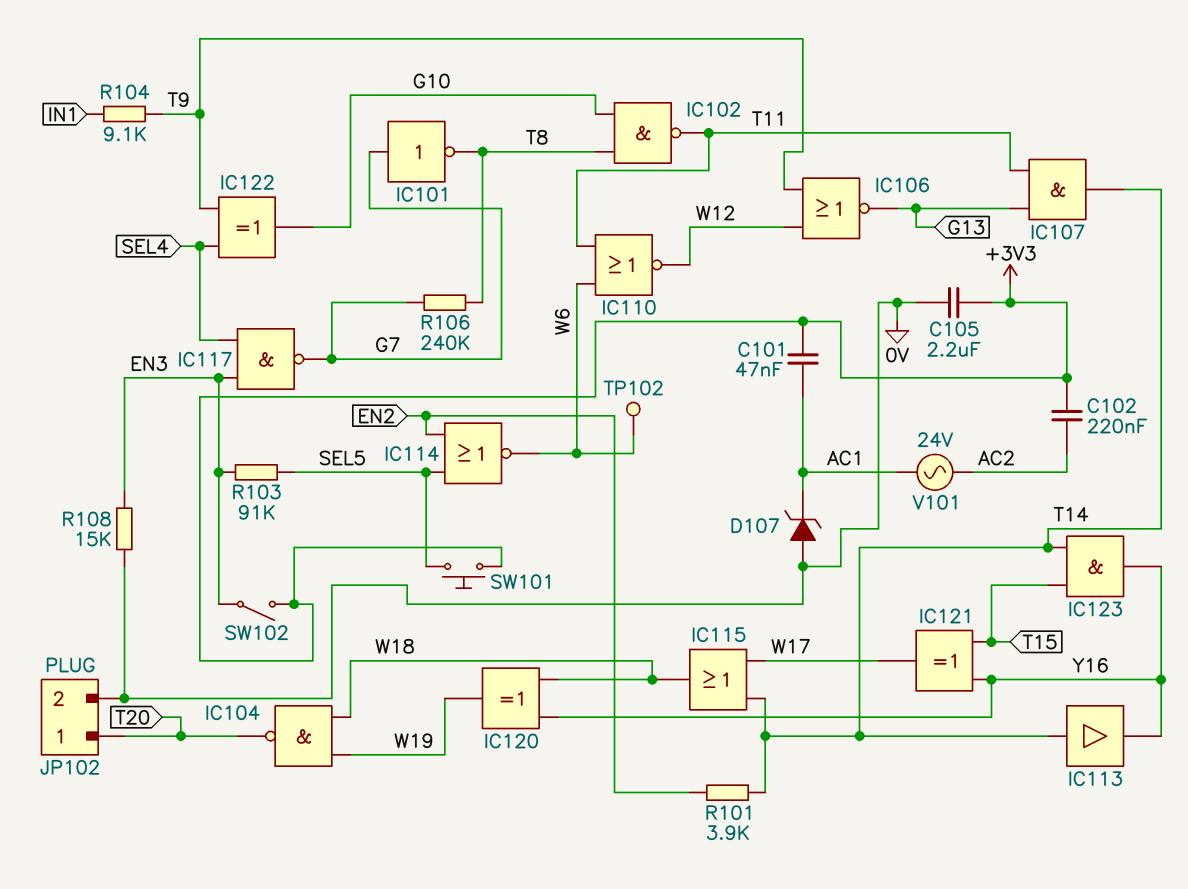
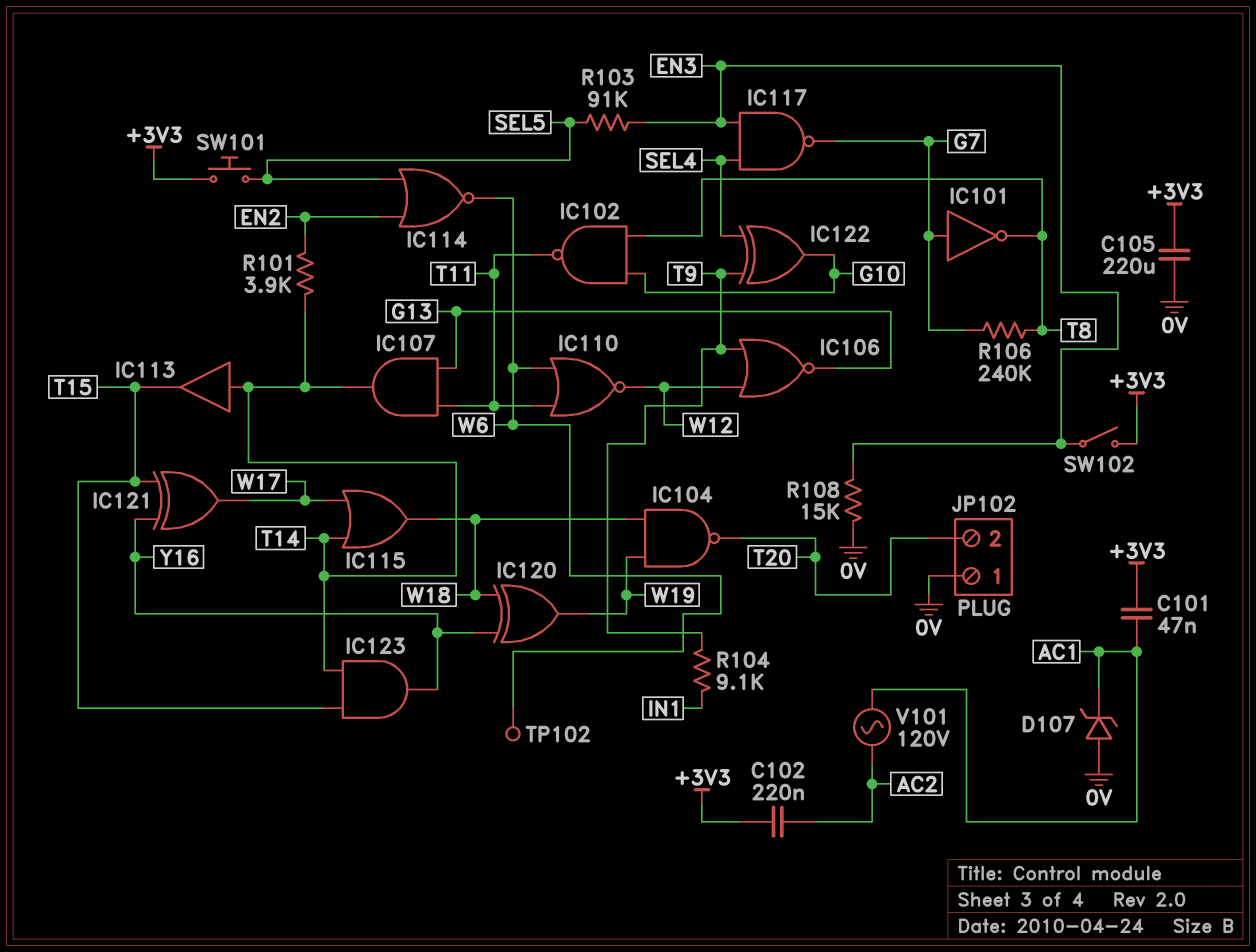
C105: 2.2uF (+3V3, 0V) -> 220uF (+3V3, 0V)
IC113: buffer (in T14, out Y16) -> buffer (in T14, out T15)
JP102 pin 1: T20 -> 0V
JP102 pin 2: 0V -> T20
V101: AC 24V (AC1, AC2) -> AC 120V (AC1, AC2)

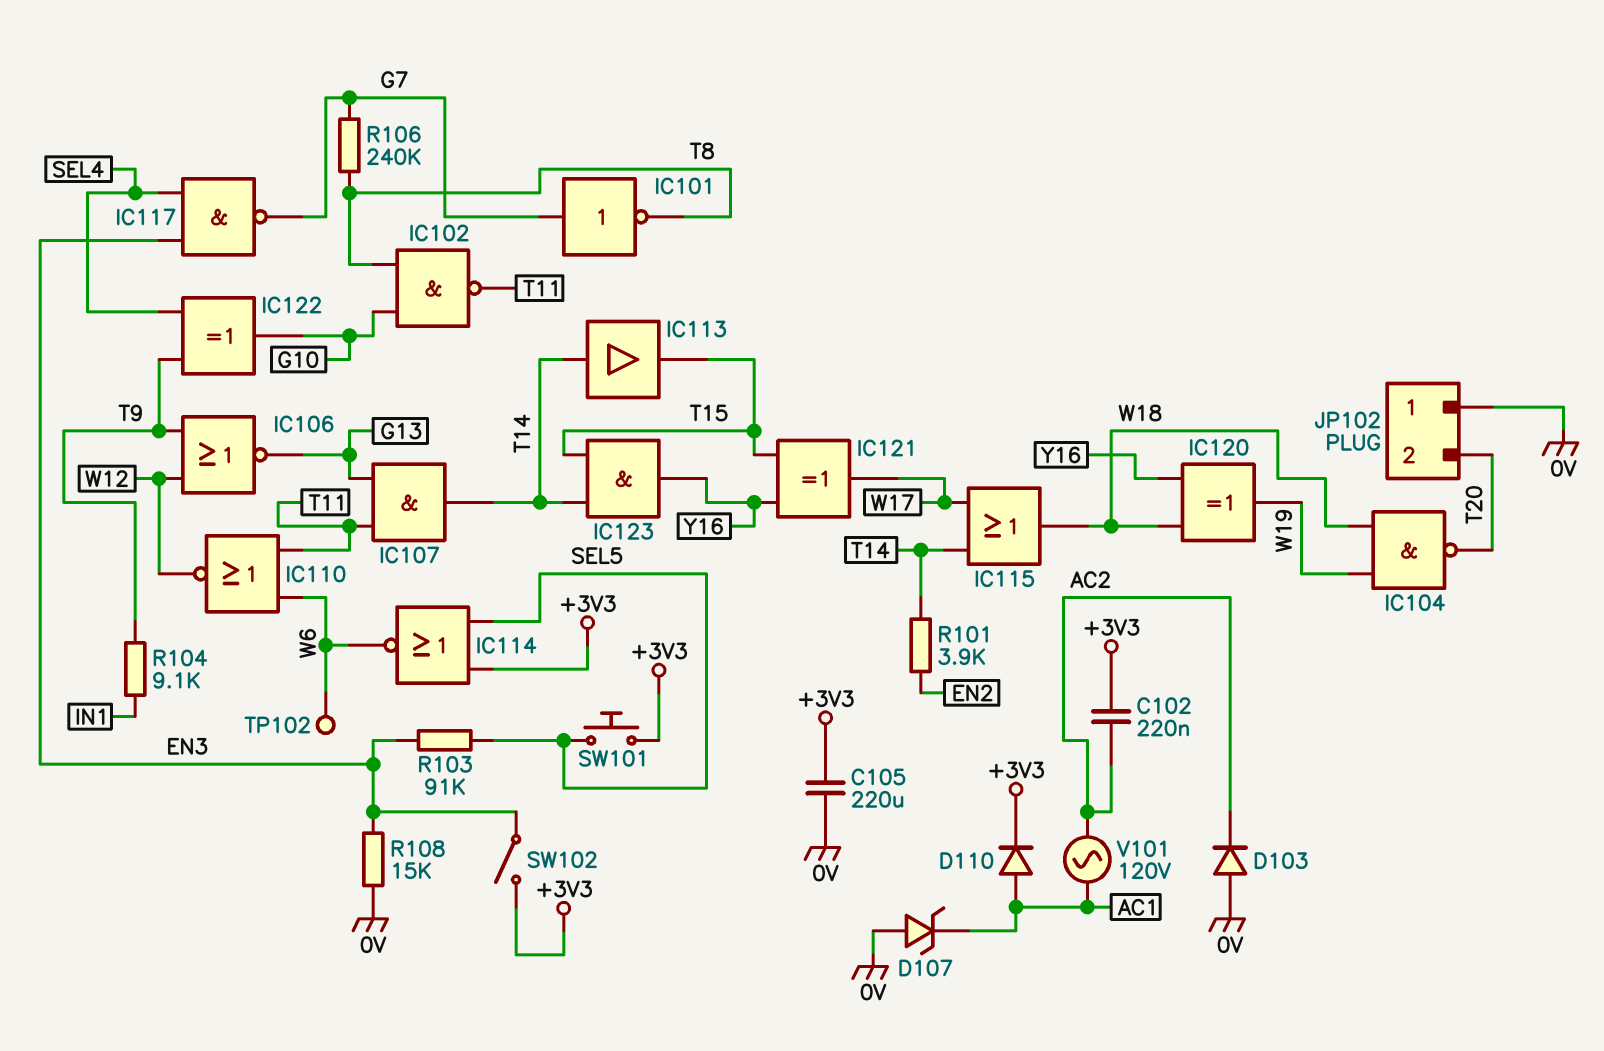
C101: 47nF (+3V3, AC1) -> none
D103: none -> diode (A 0V, K AC2)
D110: none -> diode (A AC1, K +3V3)
IC114: NOR (in EN2, in SEL5, out W6) -> NOR (in +3V3, in SEL5, out W6)

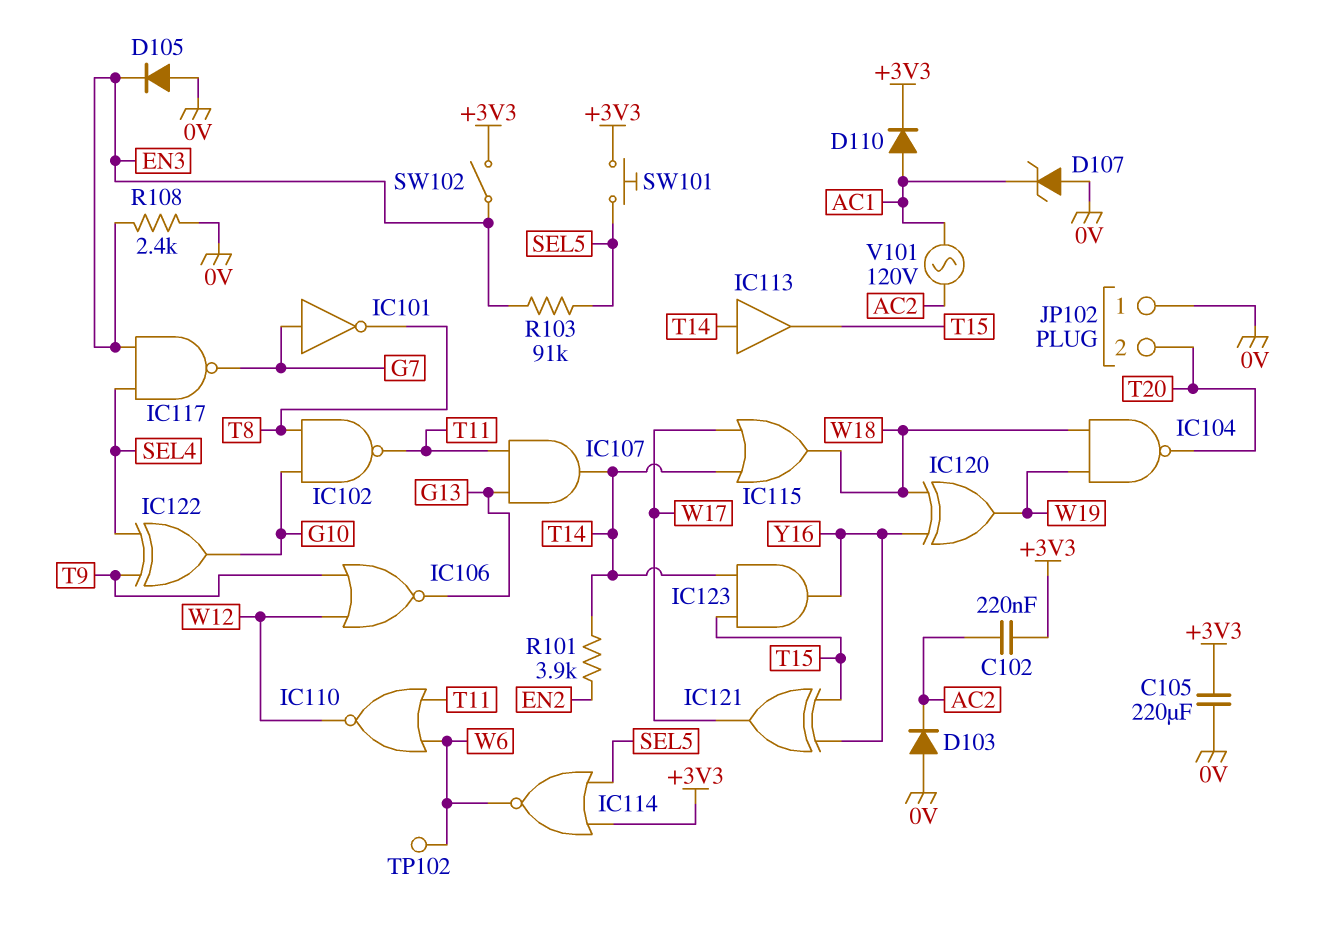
D105: none -> diode (A 0V, K EN3)
R104: 9.1k (IN1, T9) -> none
R106: 240k (G7, T8) -> none
R108: 15k (0V, EN3) -> 2.4k (0V, EN3)

